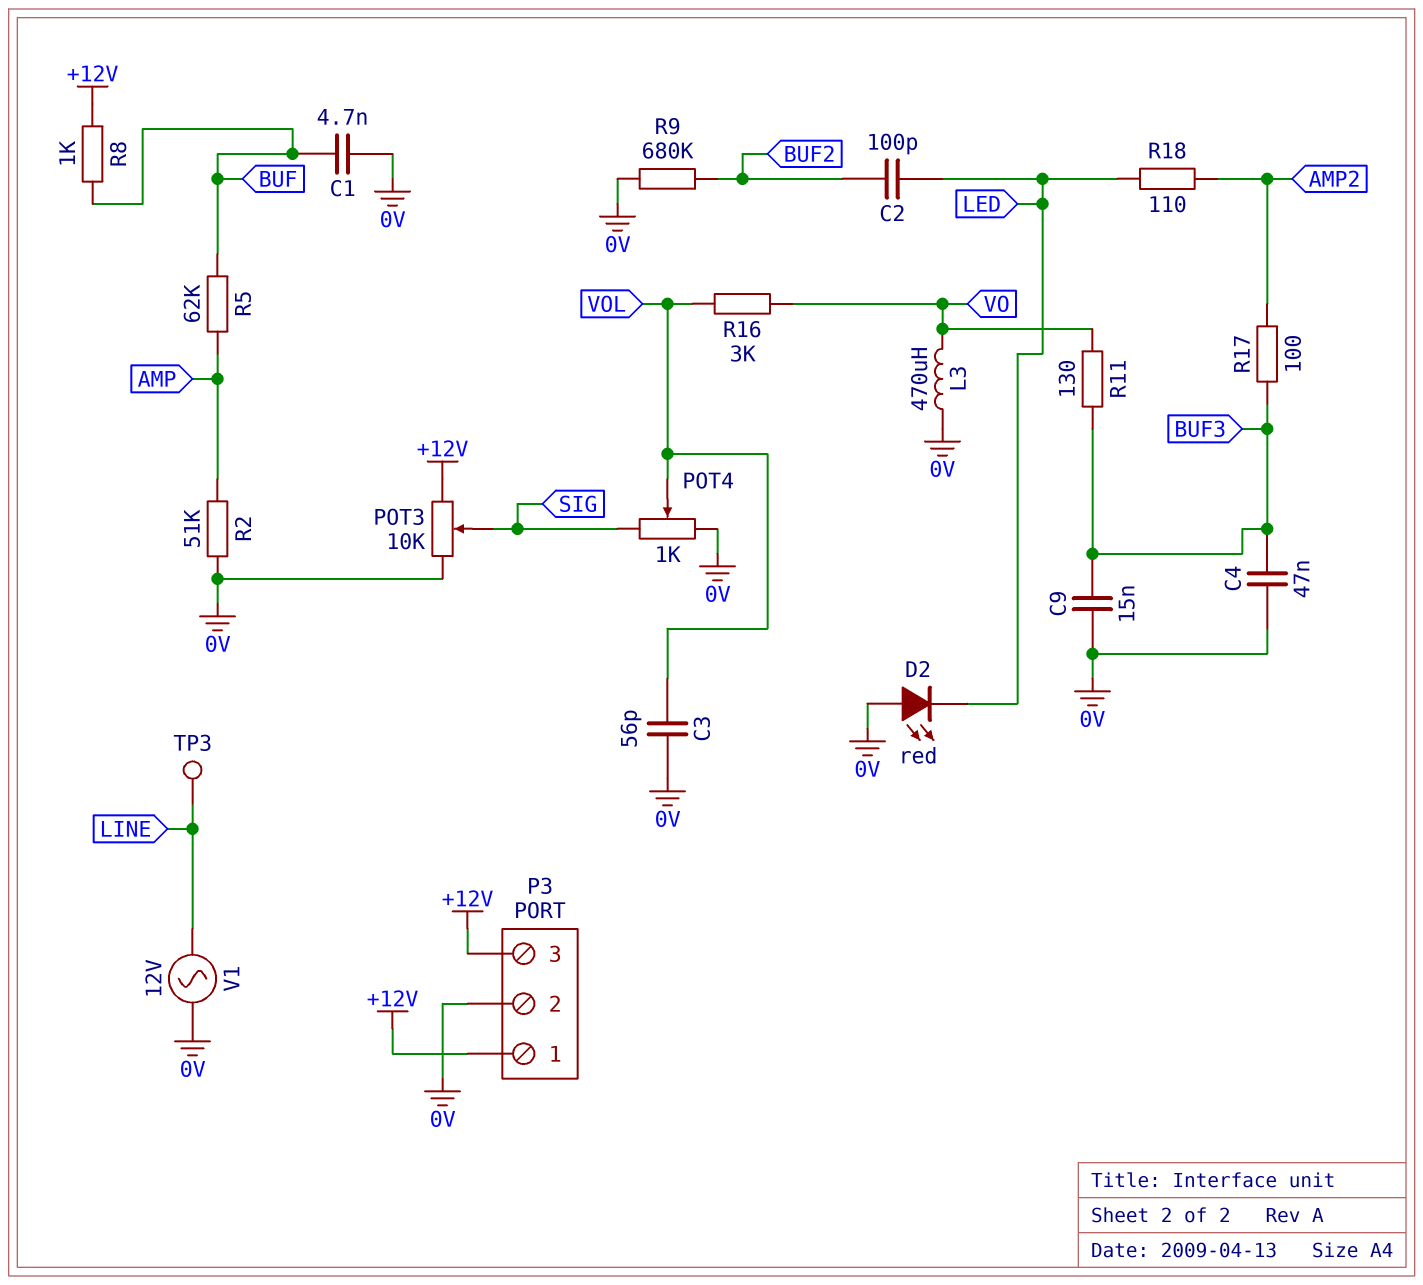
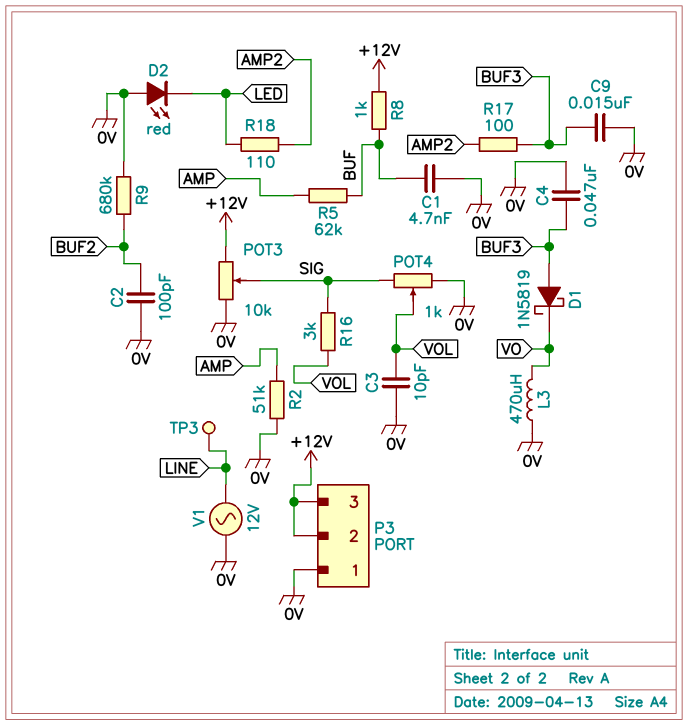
C2: 100pF (BUF2, LED) -> 100pF (0V, BUF2)
C3: 56pF (0V, VOL) -> 10pF (0V, VOL)
D1: none -> schottky 1N5819 (A BUF3, K VO)
P3 pin 1: +12V -> 0V
P3 pin 2: 0V -> +12V
R11: 130 (BUF3, VO) -> none
R16: 3k (VO, VOL) -> 3k (SIG, VOL)

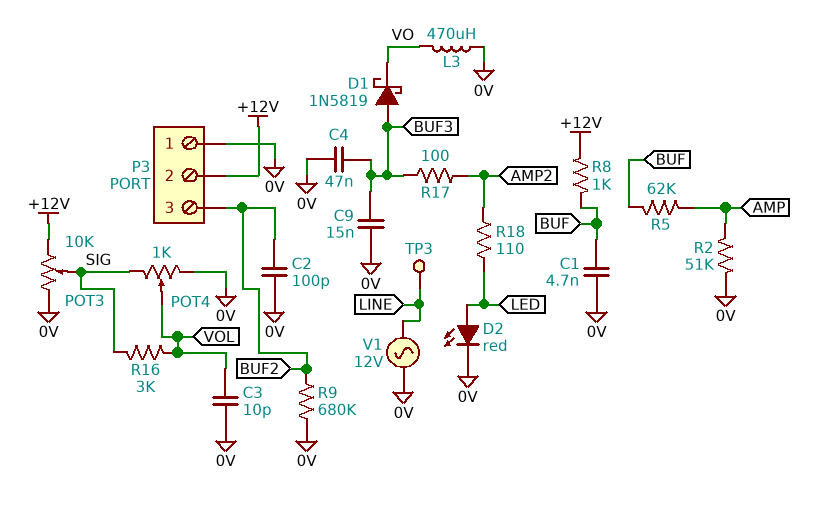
D2: LED red (A 0V, K LED) -> LED red (A LED, K 0V)
P3 pin 3: +12V -> BUF2

